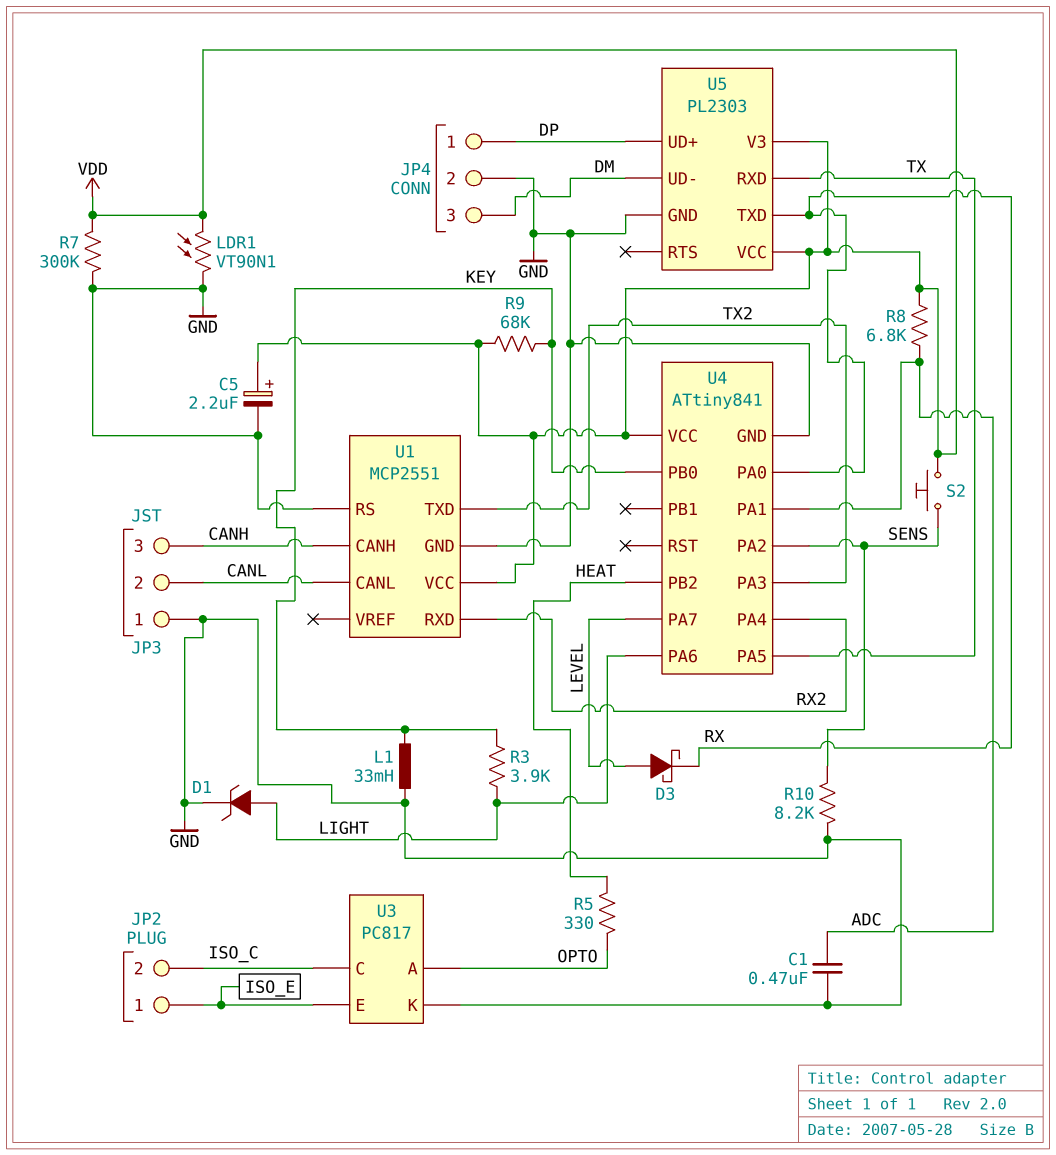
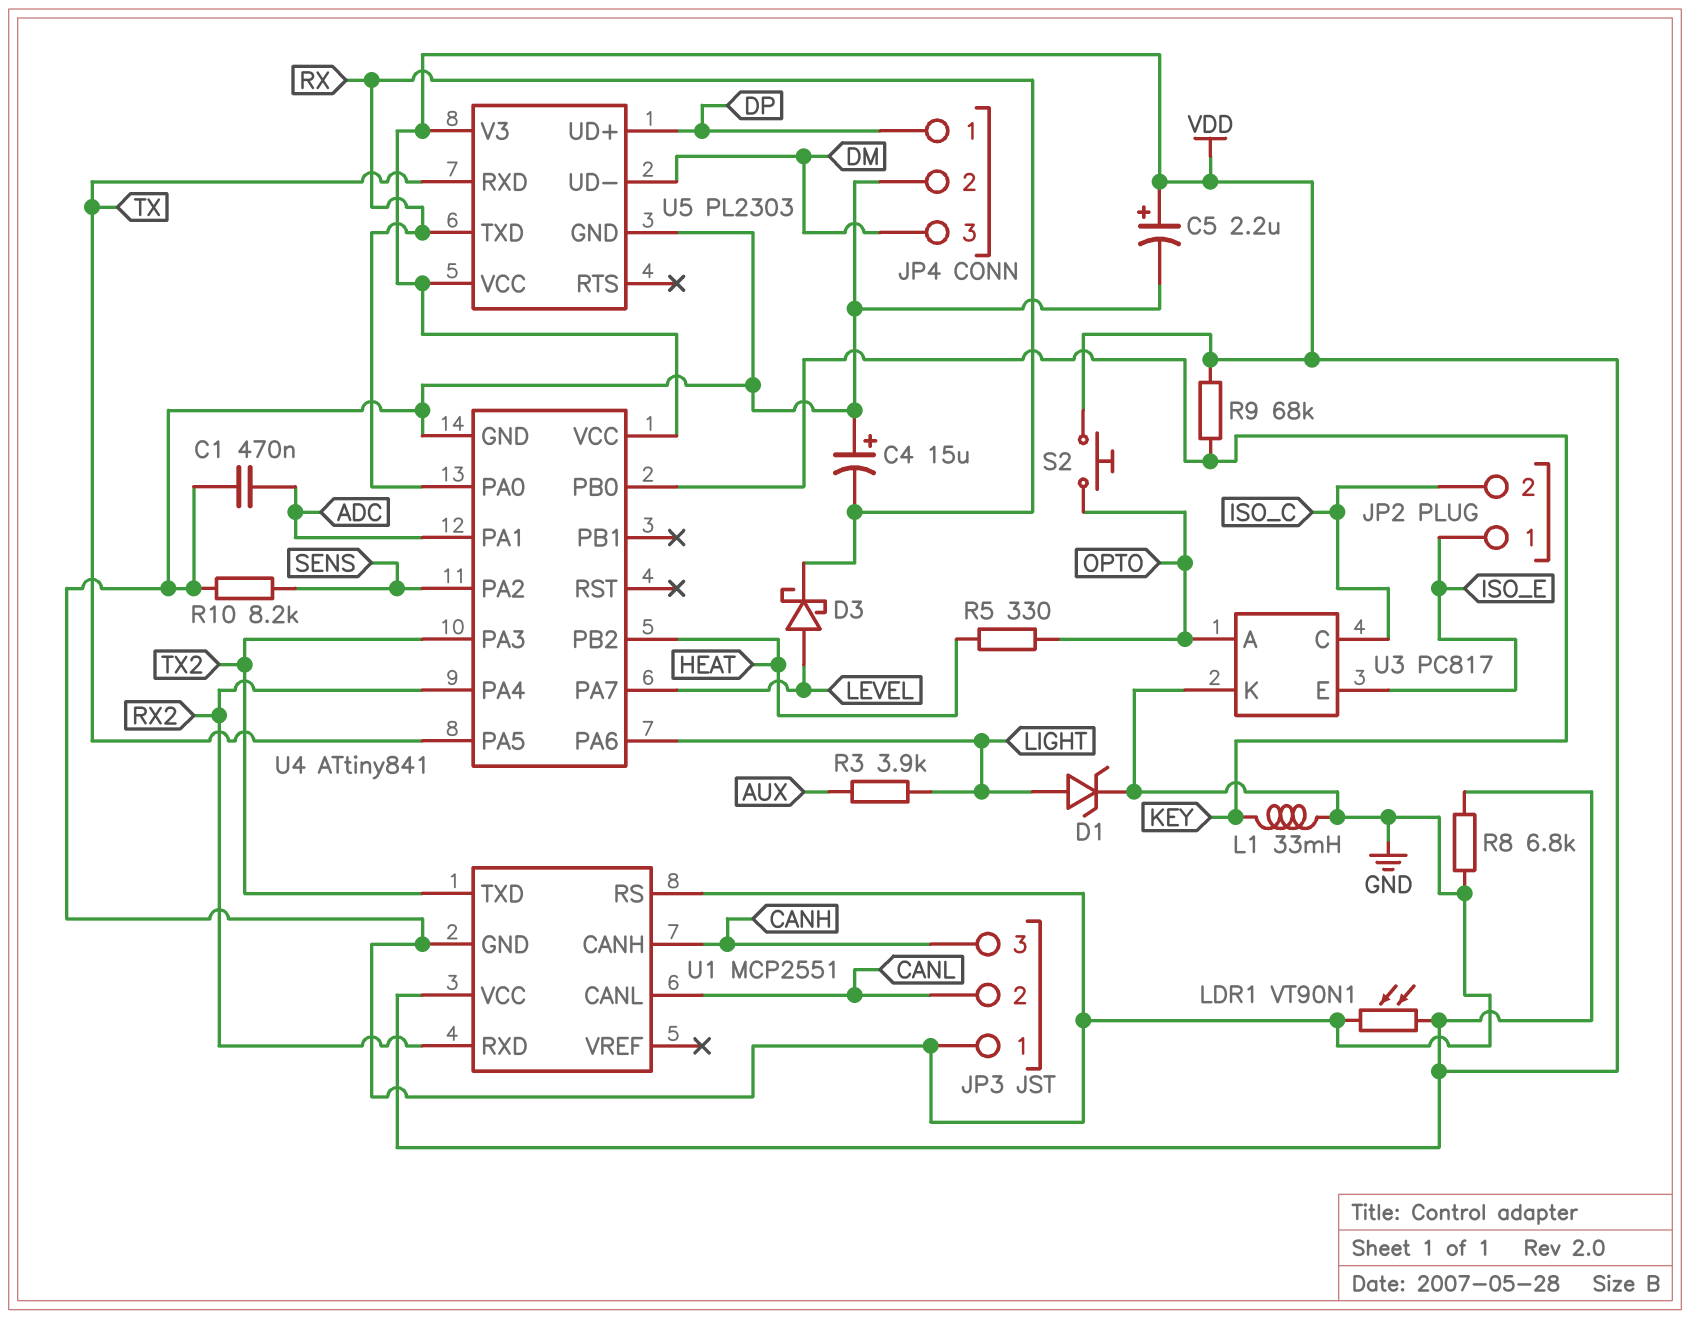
C4: none -> 15uF (plus GND, minus RX)
R3: 3.9k (KEY, LIGHT) -> 3.9k (AUX, LIGHT)
R7: 300k (GND, VDD) -> none
R8: 6.8k (ADC, VDD) -> 6.8k (GND, VDD)
S2: button (SENS, VDD) -> button (OPTO, VDD)

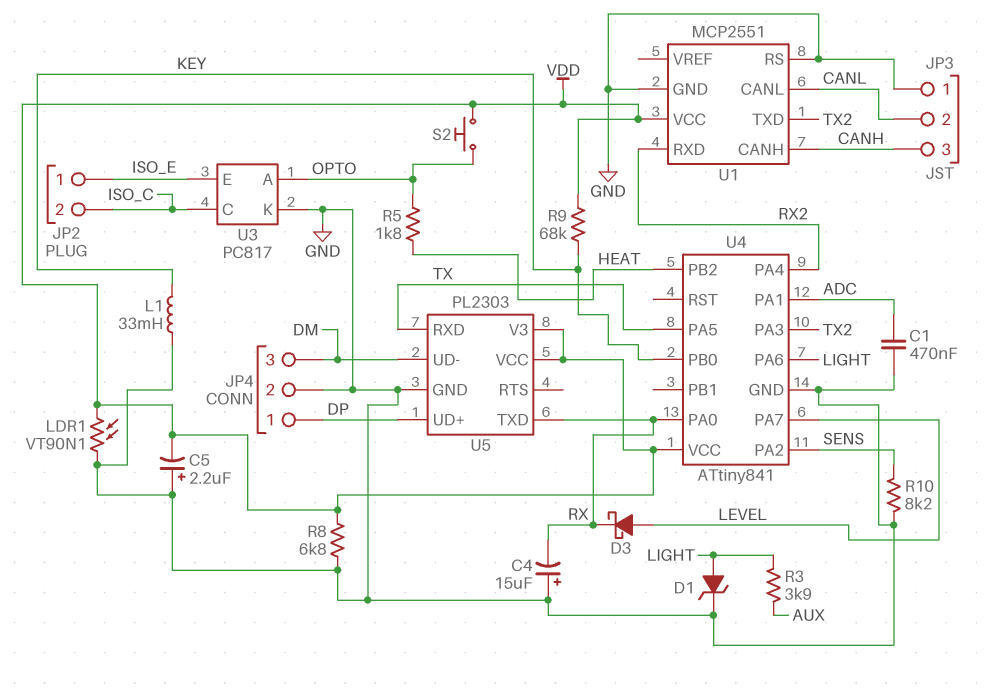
C5: 2.2uF (plus VDD, minus GND) -> 2.2uF (plus GND, minus VDD)
R5: 330 (HEAT, OPTO) -> 1.8k (HEAT, OPTO)

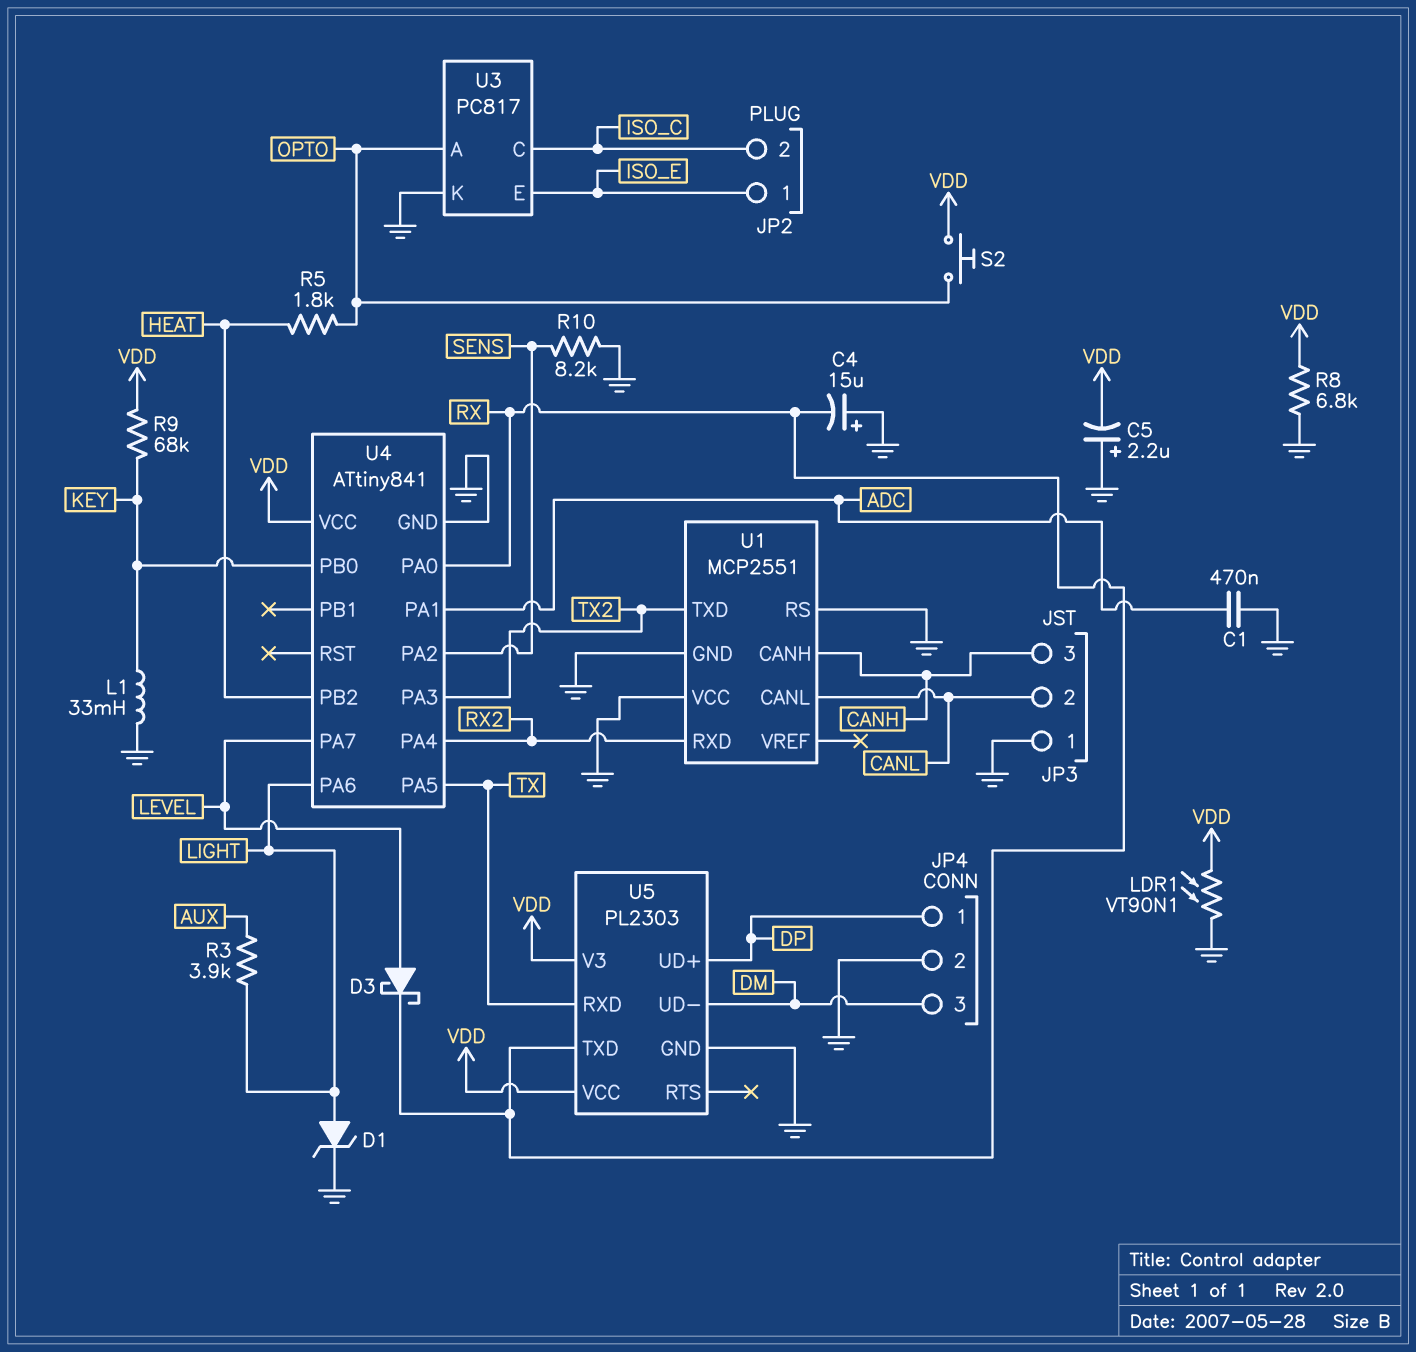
U1 pin VCC: VDD -> GND

